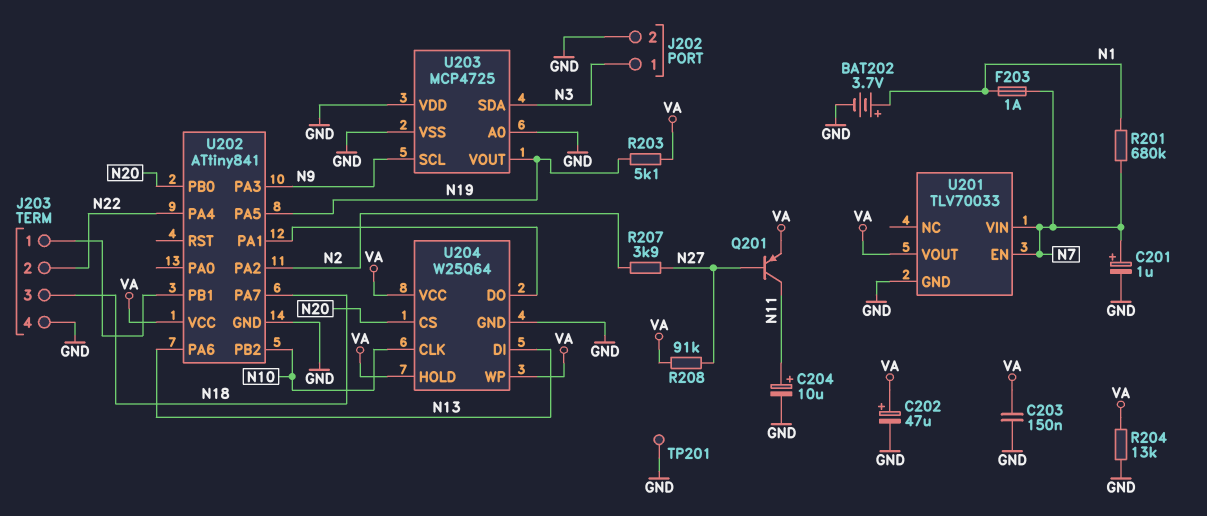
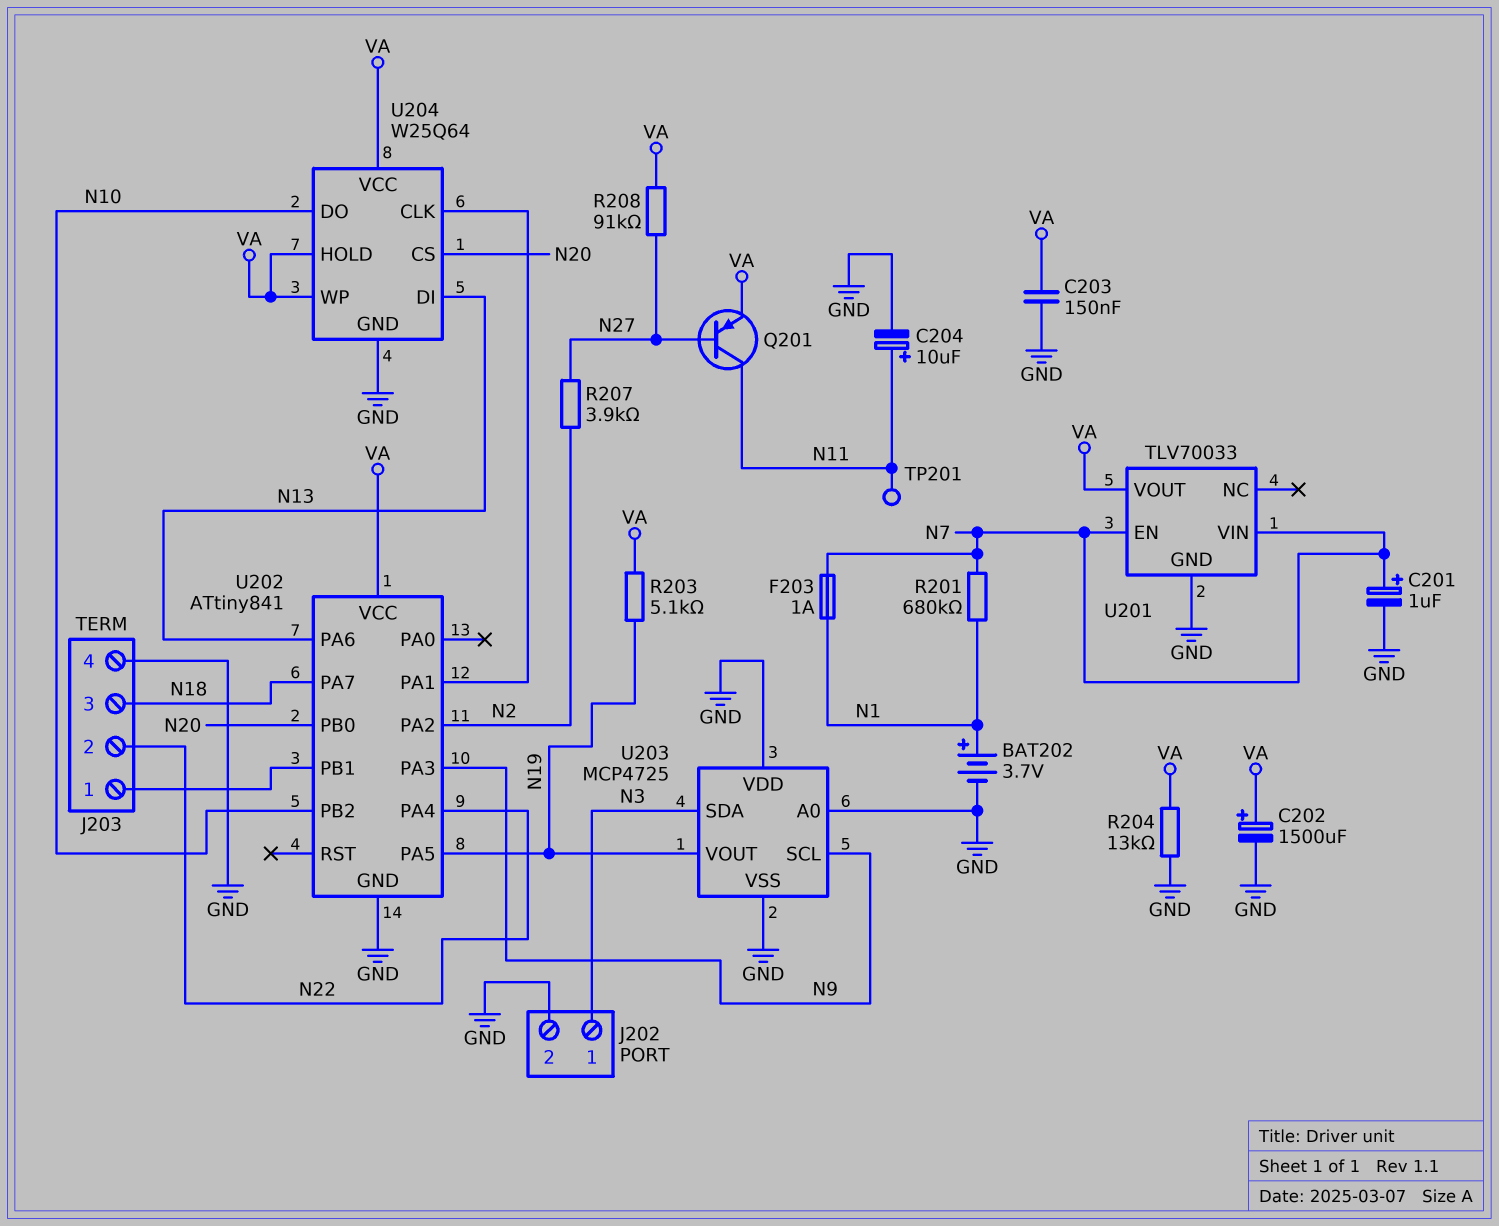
C202: 47uF (plus VA, minus GND) -> 1500uF (plus VA, minus GND)
TP201: test point (GND) -> test point (N11)
U204 pin CLK: N10 -> U202/PA1
U204 pin DO: U202/PA1 -> N10

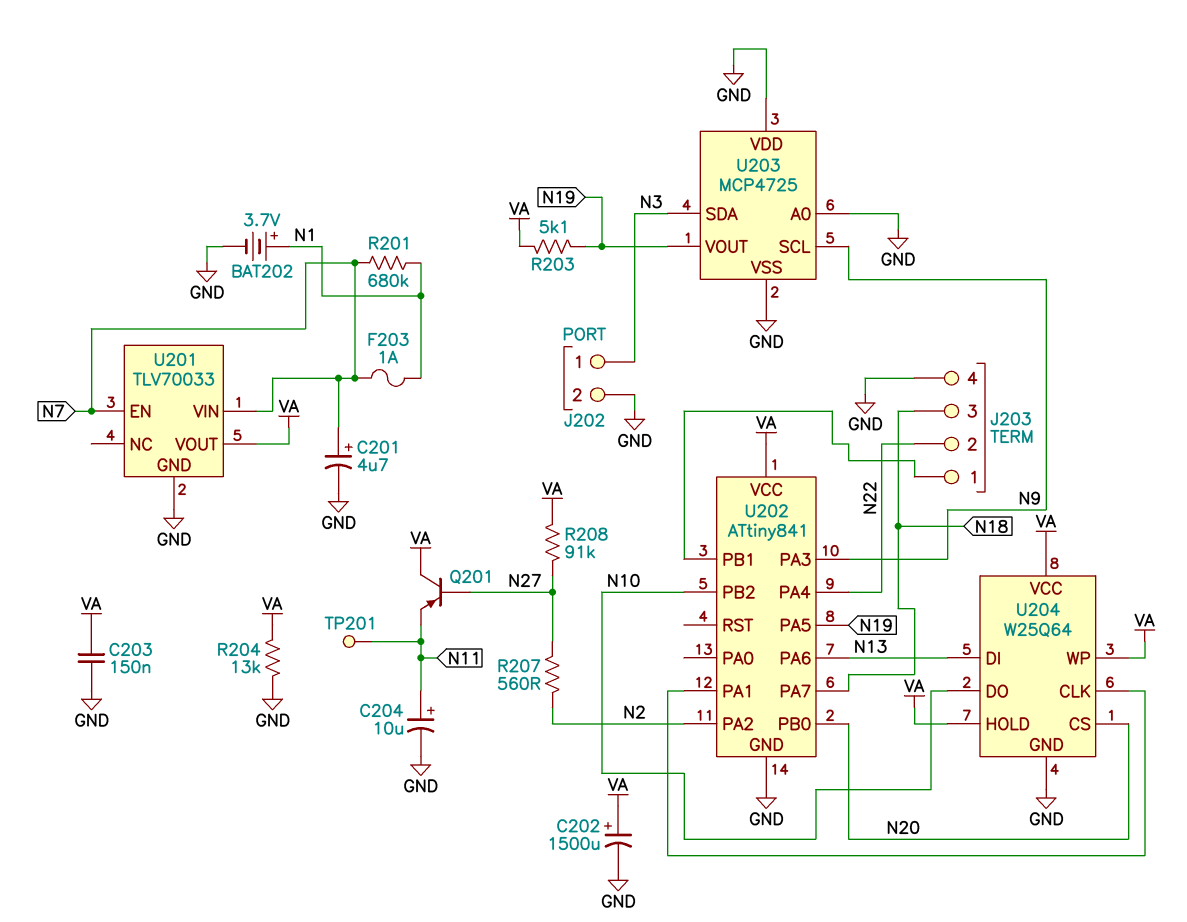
C201: 1uF (plus N7, minus GND) -> 4.7uF (plus N7, minus GND)
Q201: PNP (B N27, C N11, E VA) -> PNP (B N27, C VA, E N11)
R207: 3.9k (N2, N27) -> 560 (N2, N27)

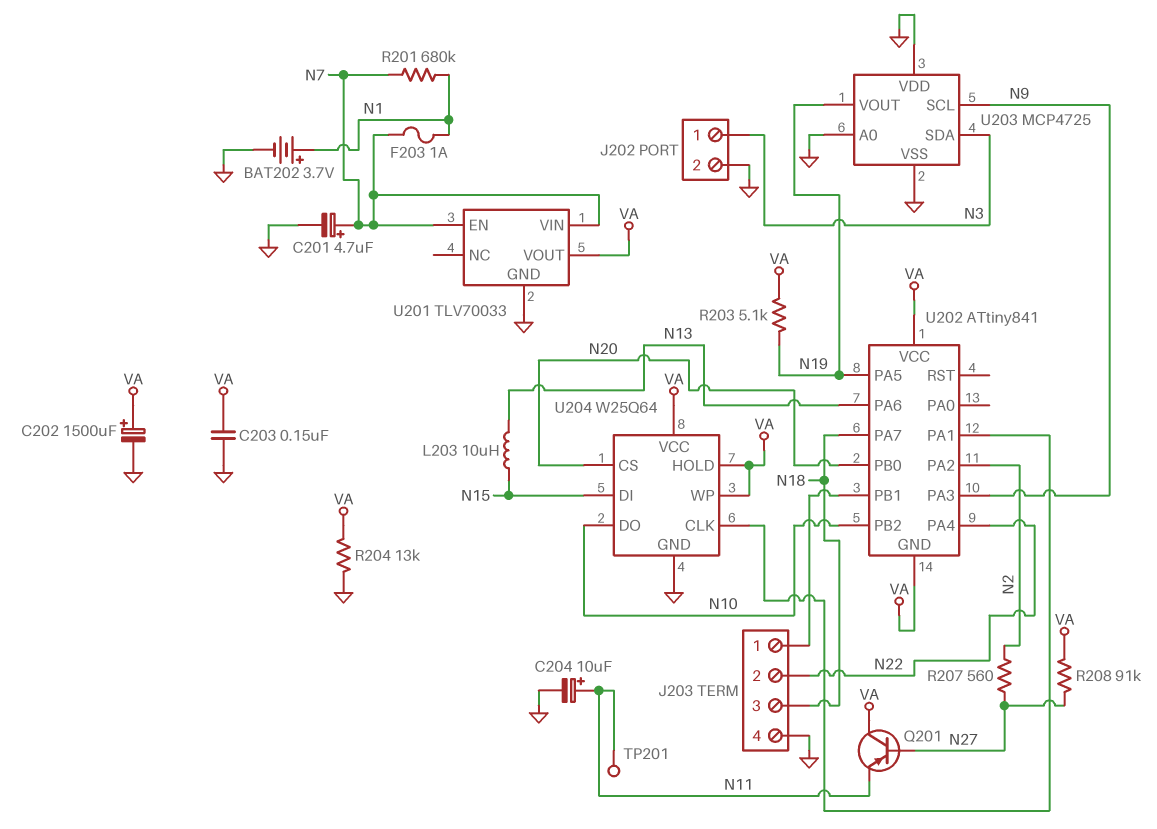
L203: none -> 10uH (N13, N15)
U202 pin GND: GND -> VA
U204 pin DI: N13 -> N15

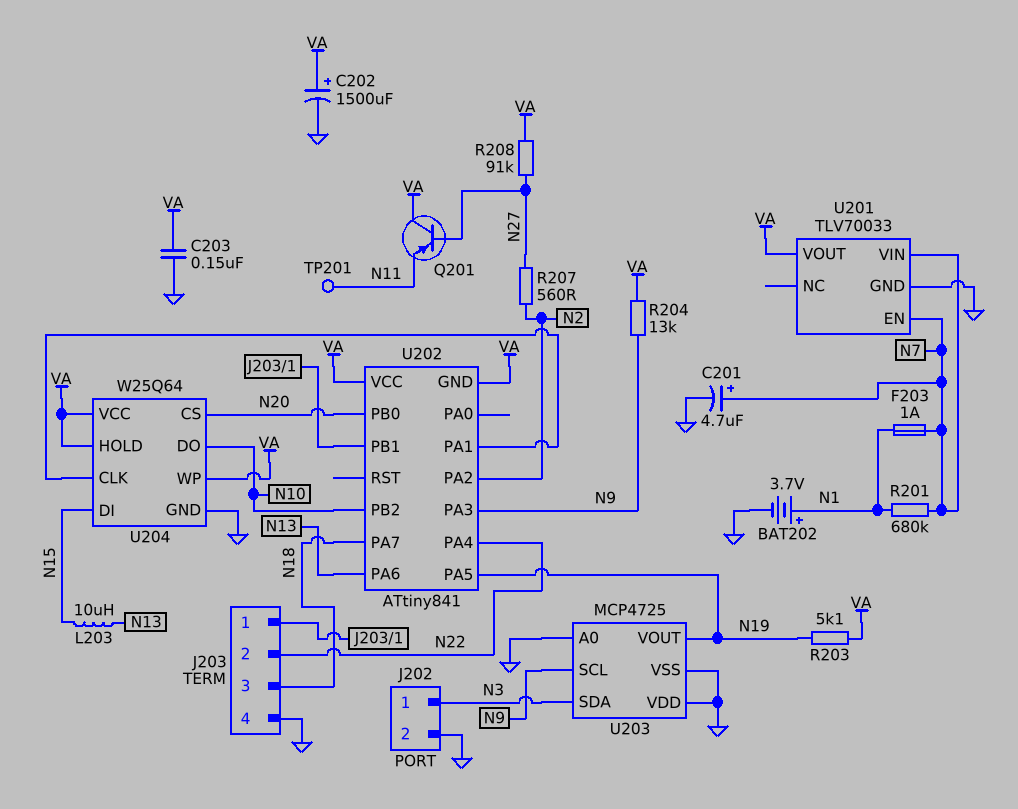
C204: 10uF (plus N11, minus GND) -> none
R204: 13k (GND, VA) -> 13k (N9, VA)

